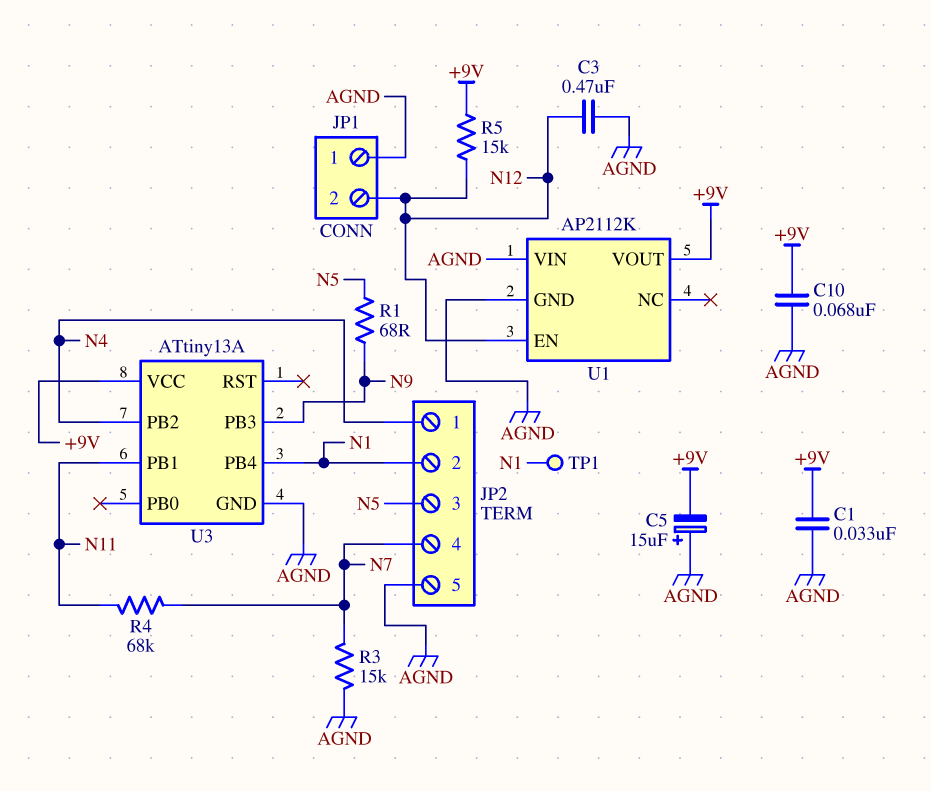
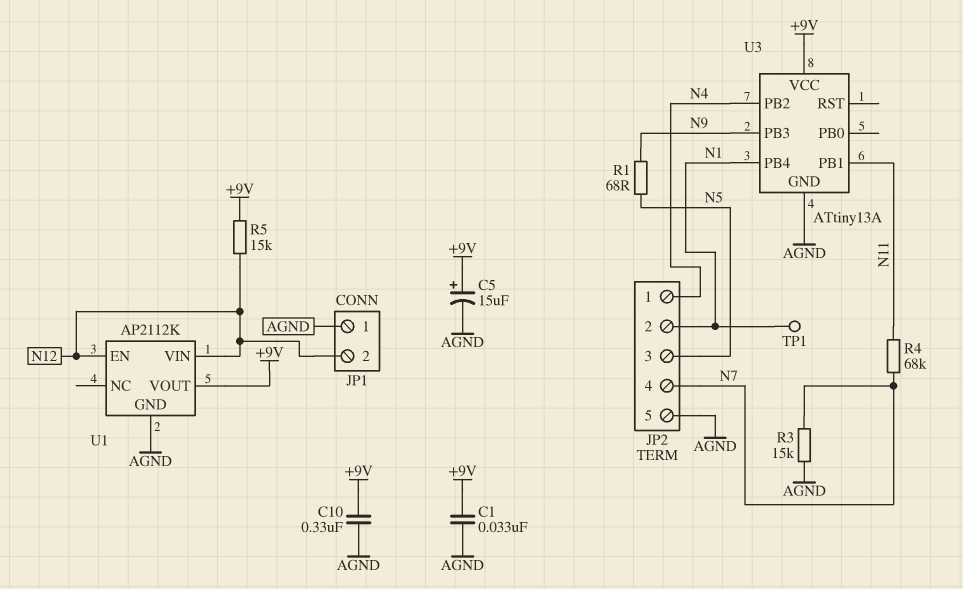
C3: 470nF (AGND, N12) -> none
C5: 15uF (plus AGND, minus +9V) -> 15uF (plus +9V, minus AGND)
C10: 68nF (+9V, AGND) -> 330nF (+9V, AGND)
U1 pin VIN: AGND -> N12

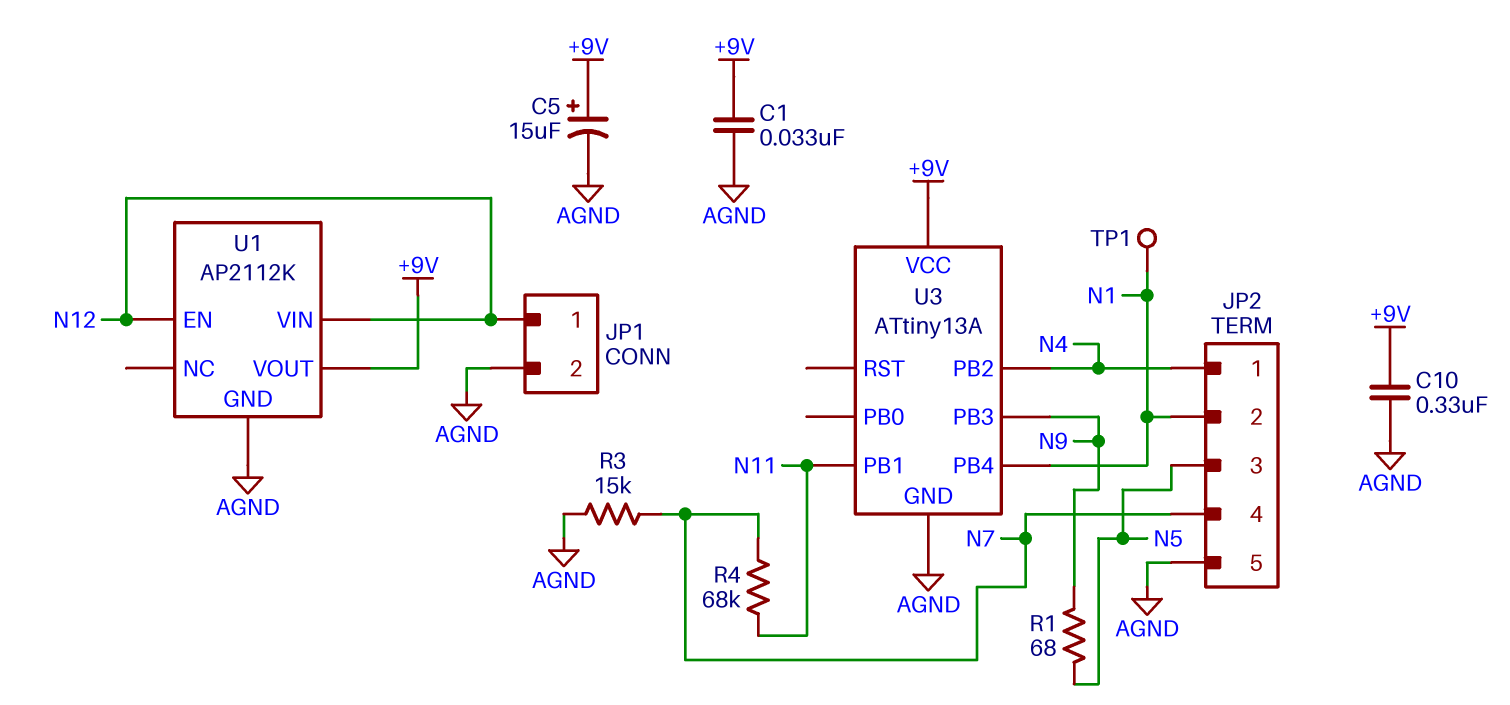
JP1 pin 1: AGND -> N12
JP1 pin 2: N12 -> AGND
R5: 15k (+9V, N12) -> none

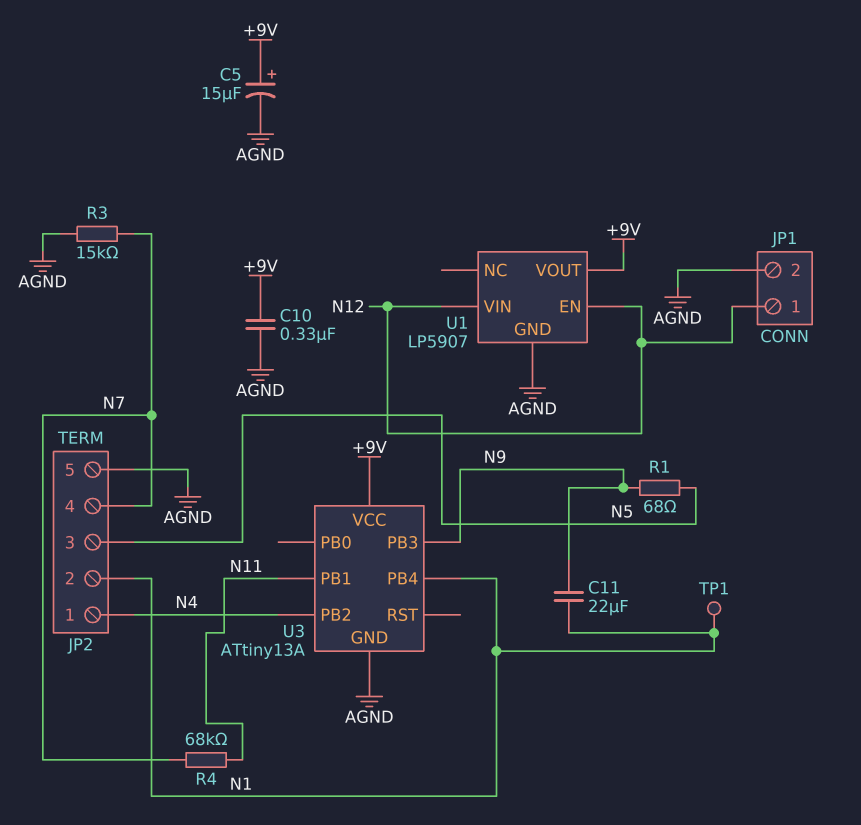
C1: 33nF (+9V, AGND) -> none
C11: none -> 22uF (N1, N9)
U1: AP2112K -> LP5907

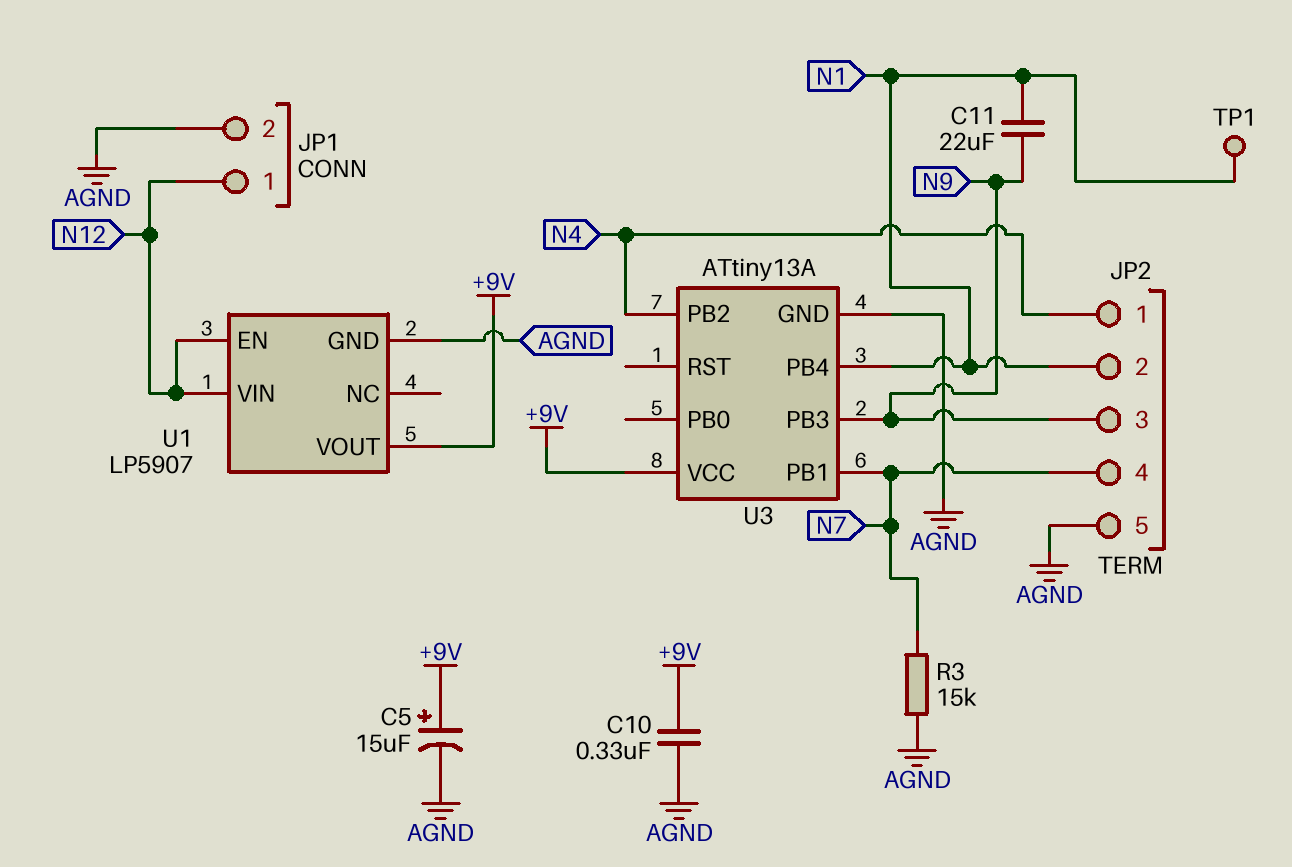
JP2 pin 3: N5 -> N9
R1: 68 (N5, N9) -> none
R4: 68k (N7, N11) -> none
U3 pin PB1: N11 -> N7

